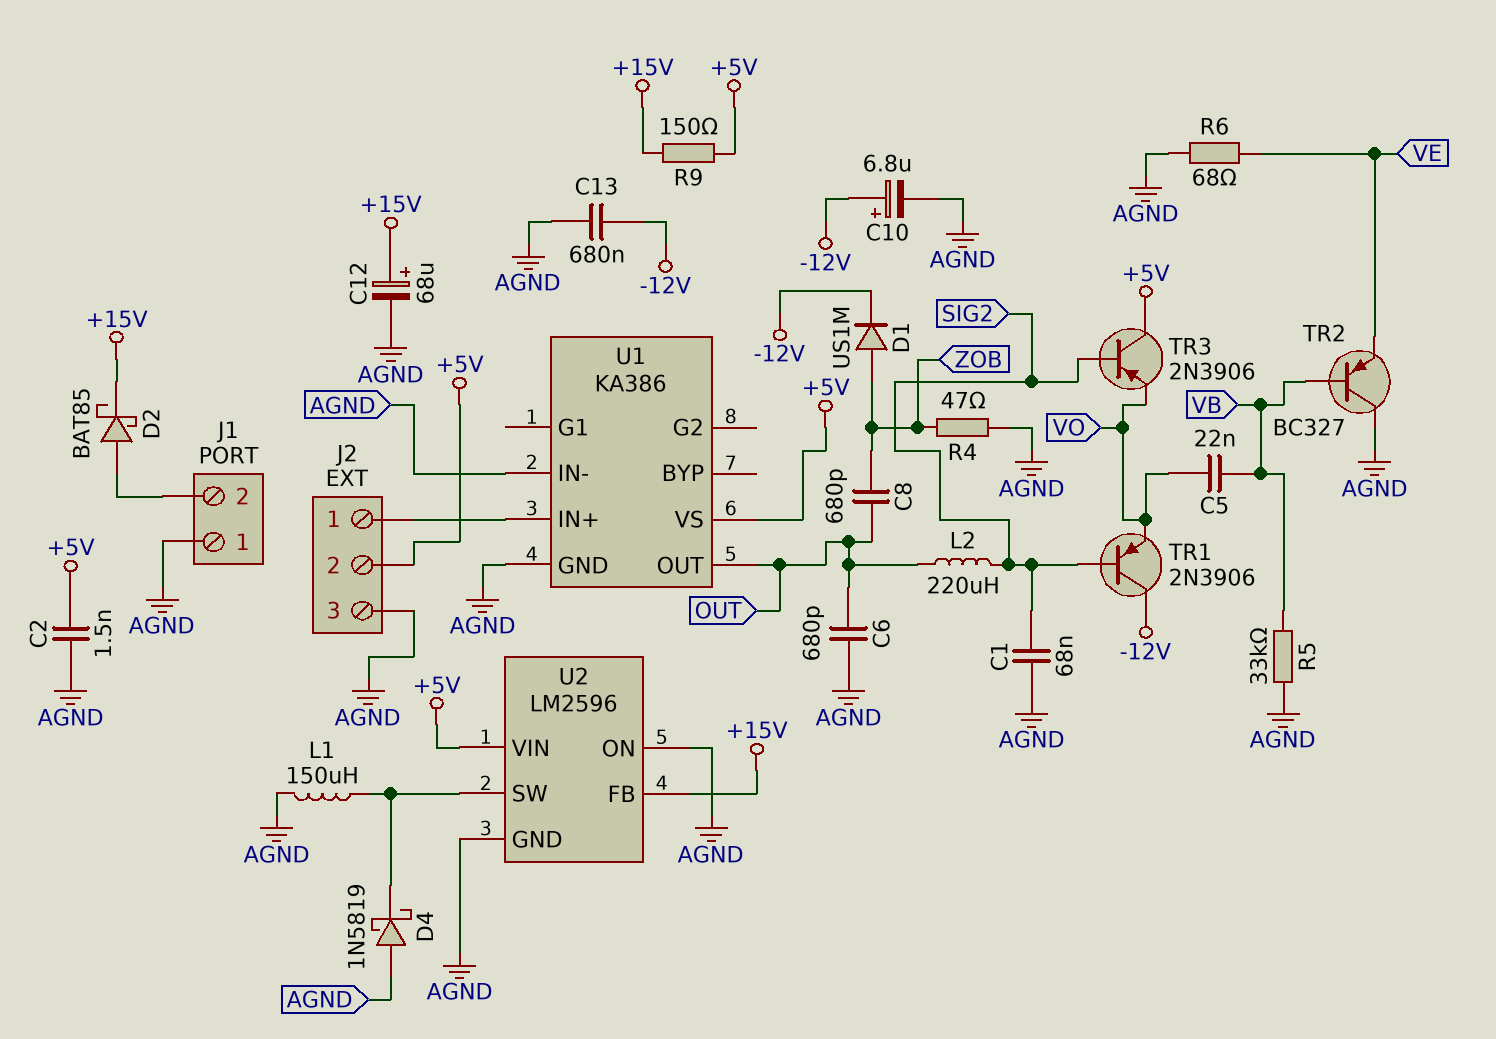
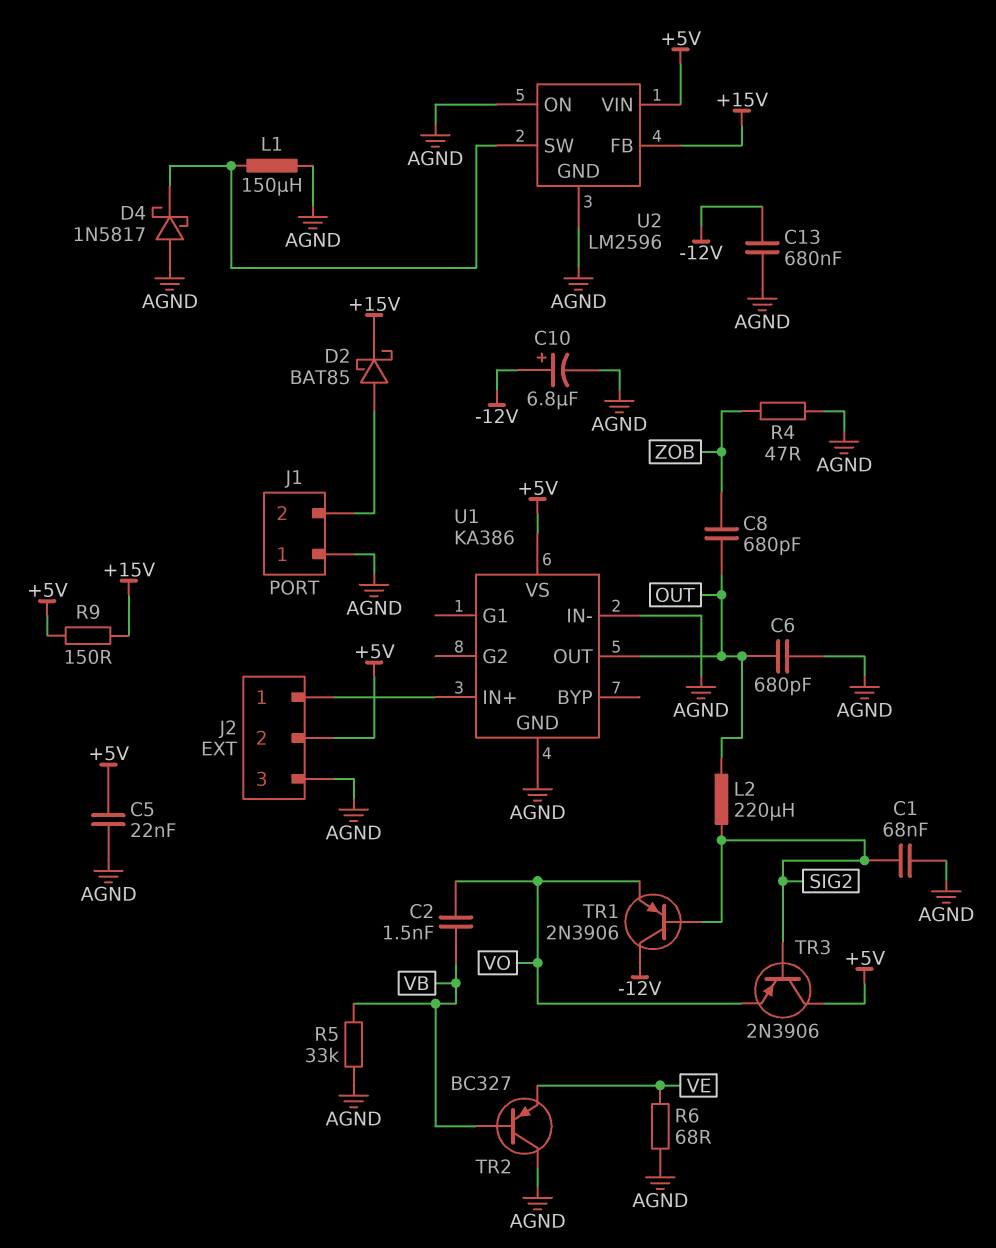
C2: 1.5nF (+5V, AGND) -> 1.5nF (VB, VO)
C5: 22nF (VB, VO) -> 22nF (+5V, AGND)
C12: 68uF (plus +15V, minus AGND) -> none
D1: diode US1M (A ZOB, K -12V) -> none
D4: schottky 1N5819 (A AGND, K U2/SW) -> schottky 1N5817 (A AGND, K U2/SW)

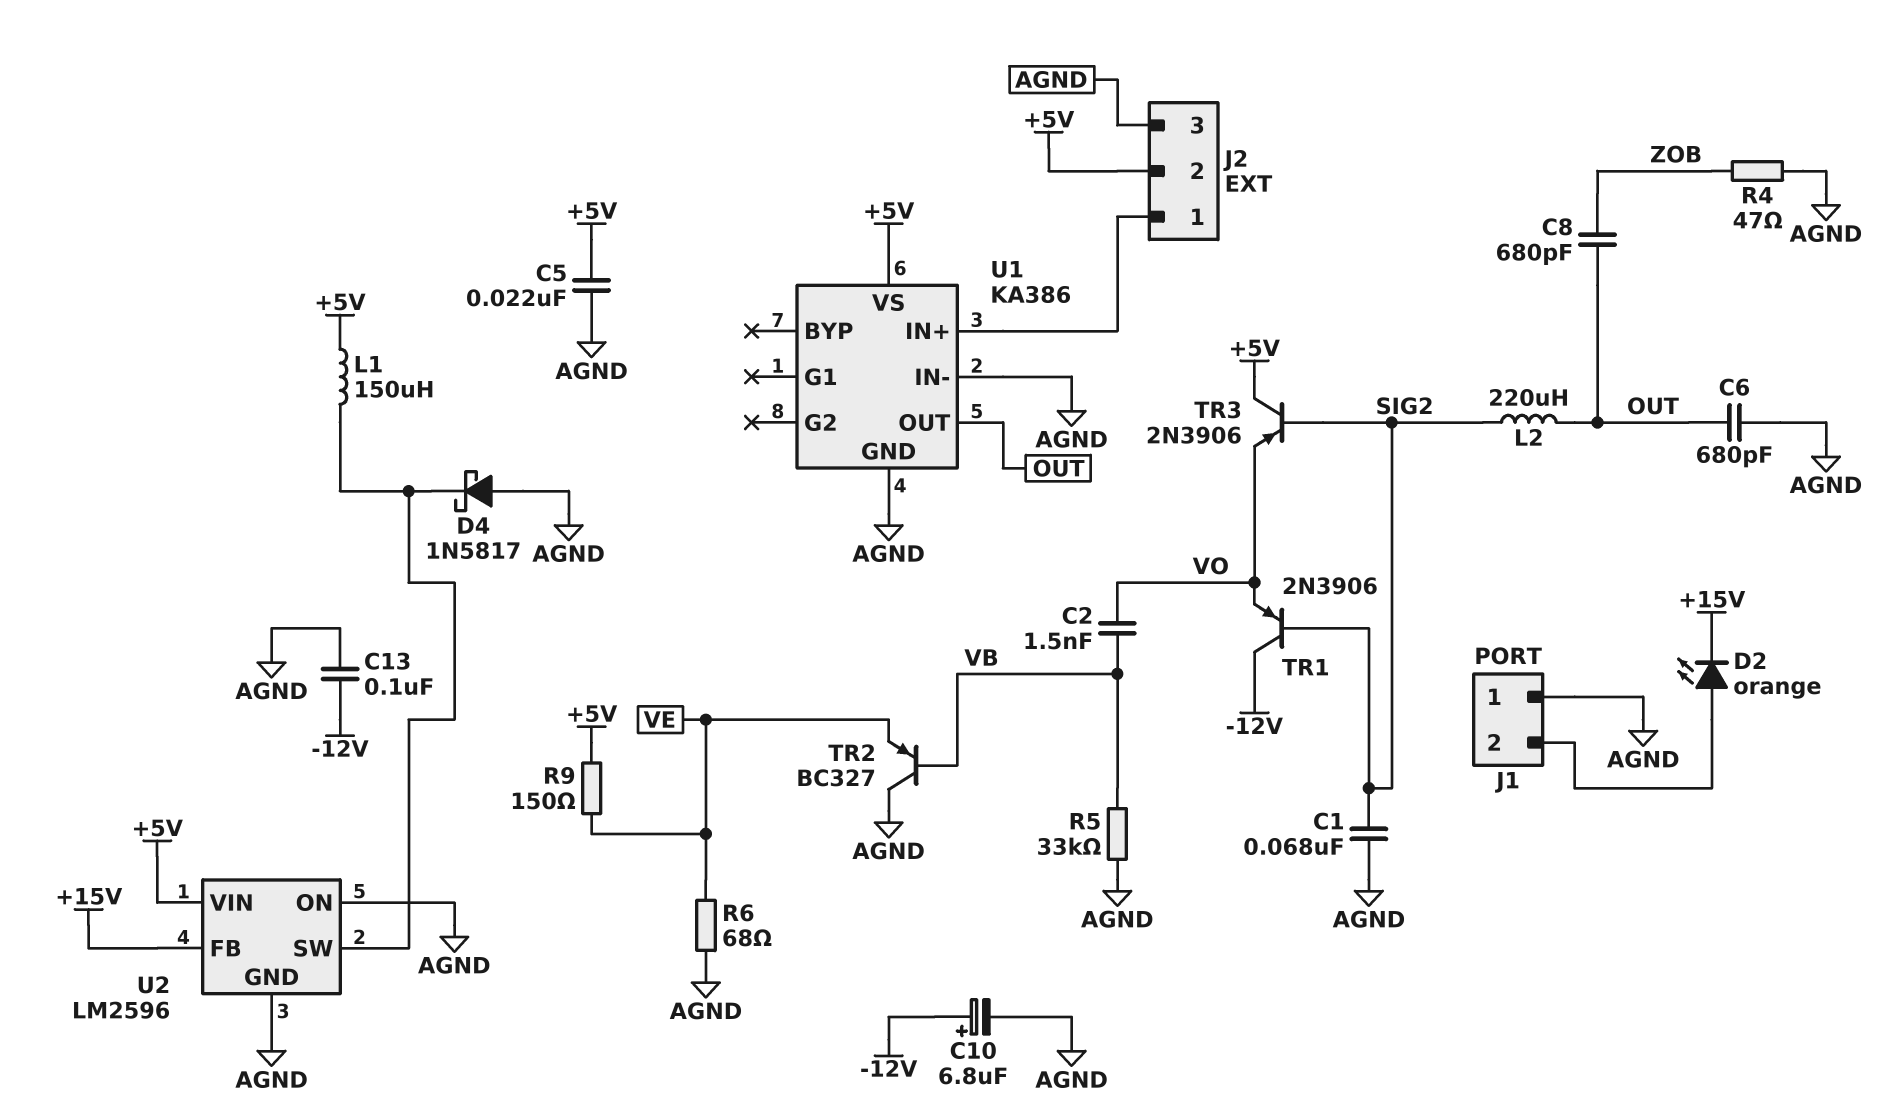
C13: 680nF (-12V, AGND) -> 100nF (-12V, AGND)
D2: schottky BAT85 (A J1/2, K +15V) -> LED orange (A J1/2, K +15V)
L1: 150uH (AGND, U2/SW) -> 150uH (+5V, U2/SW)
R9: 150 (+5V, +15V) -> 150 (+5V, VE)

